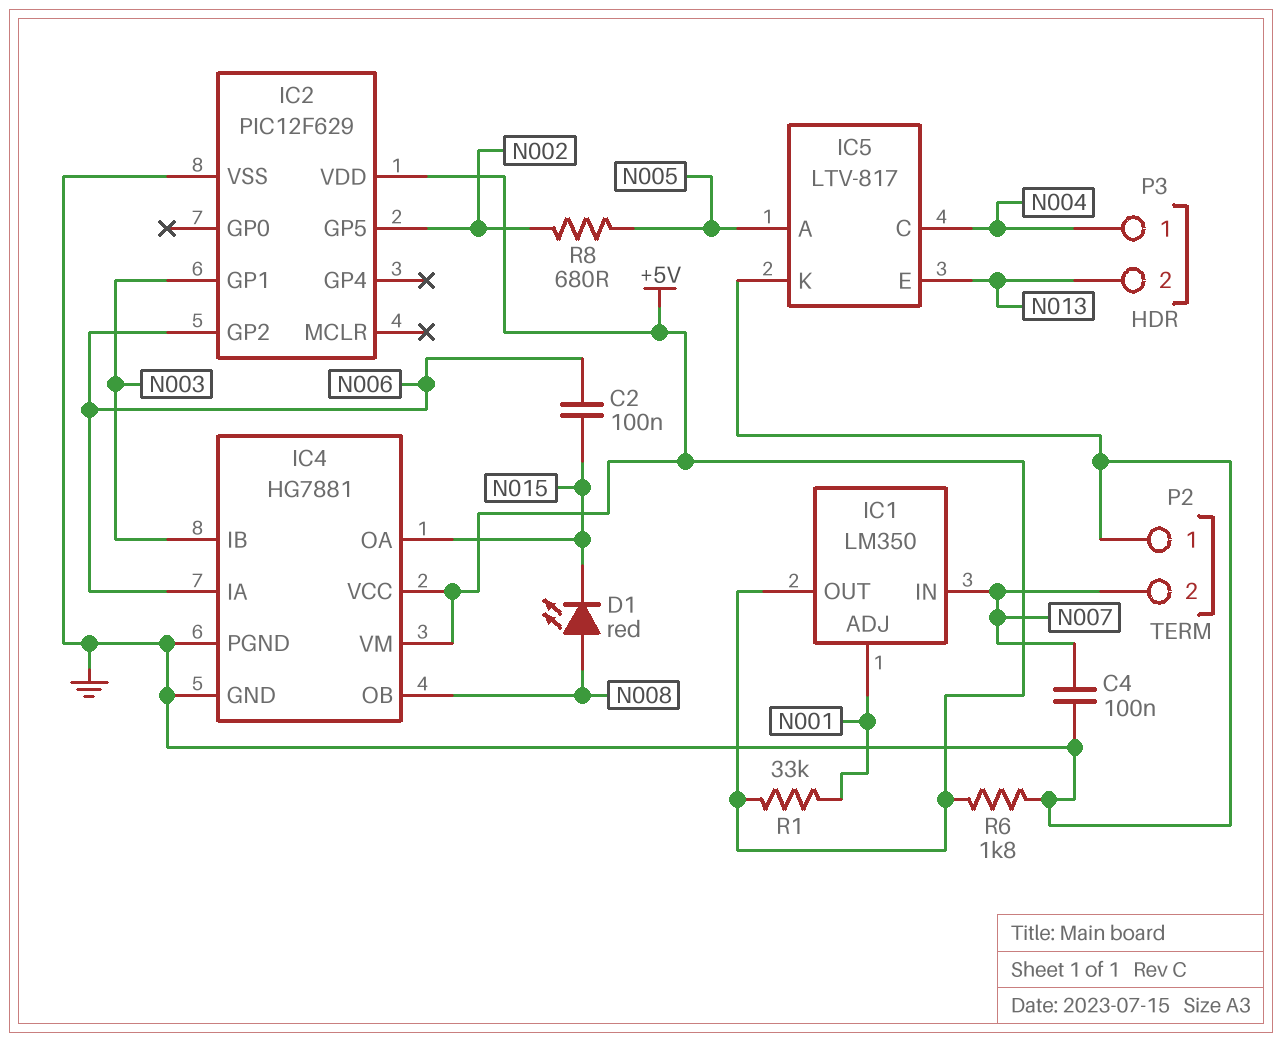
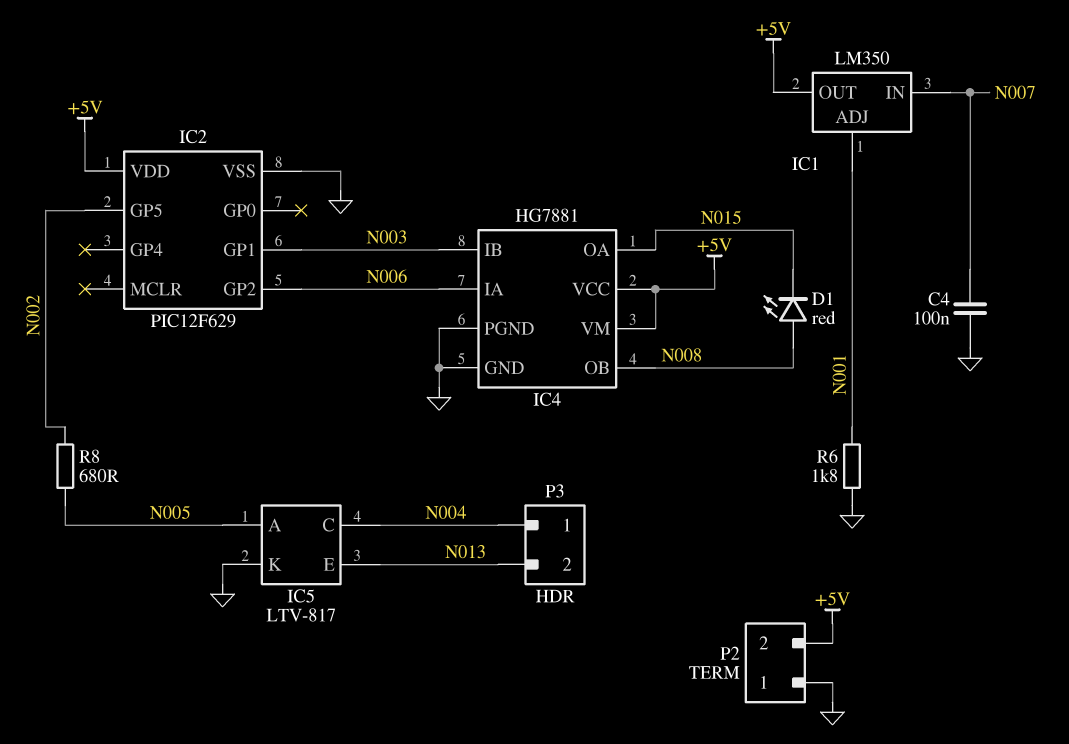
C2: 100nF (N006, N015) -> none
P2 pin 2: N007 -> +5V
R1: 33k (+5V, N001) -> none
R6: 1.8k (+5V, GND) -> 1.8k (GND, N001)

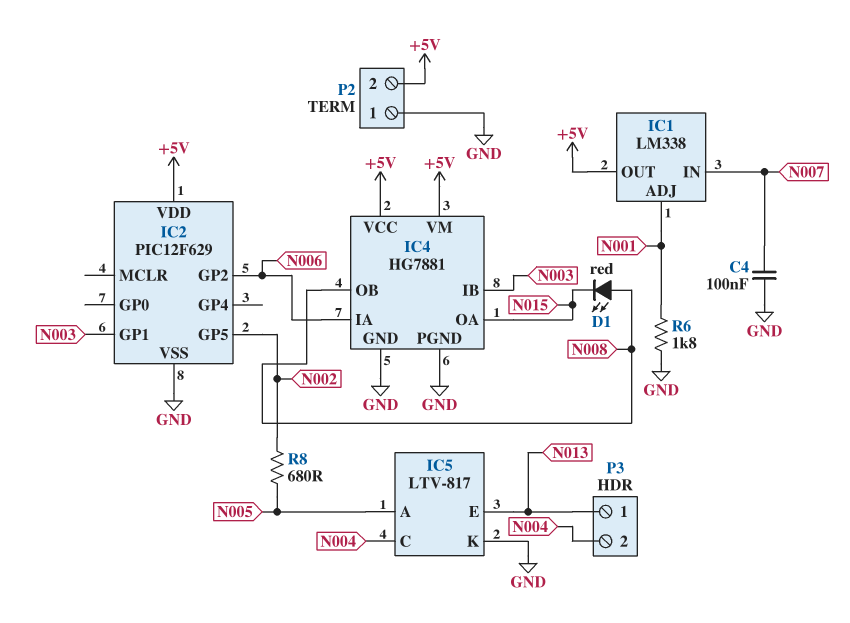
IC1: LM350 -> LM338
P3 pin 1: N004 -> N013
P3 pin 2: N013 -> N004

